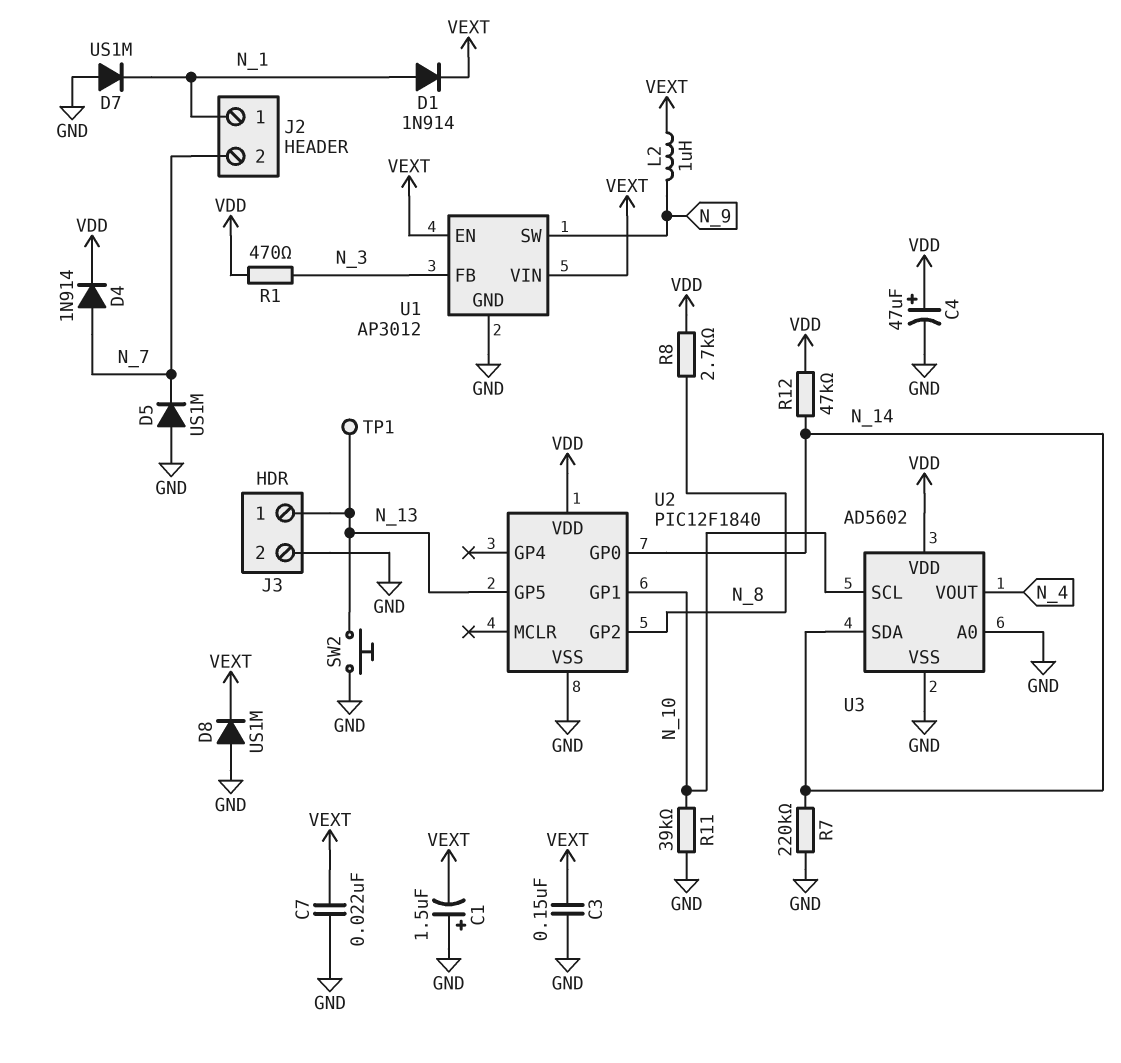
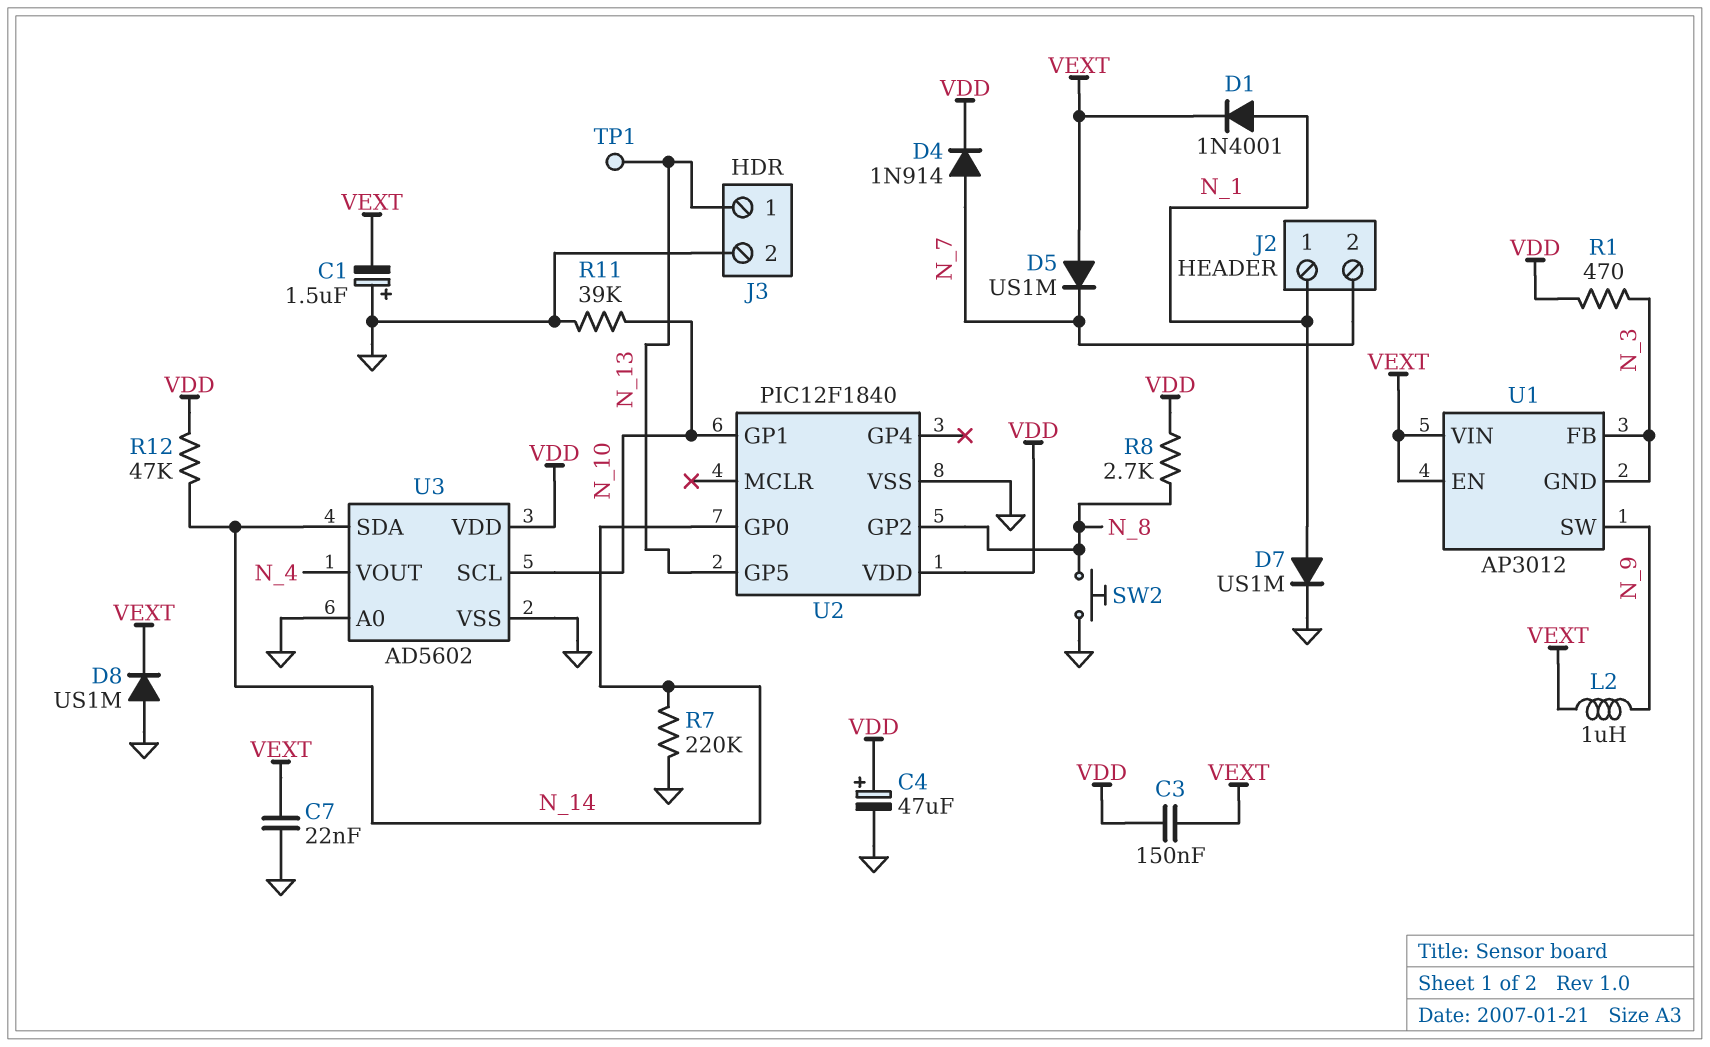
C3: 150nF (GND, VEXT) -> 150nF (VDD, VEXT)
D1: diode 1N914 (A N_1, K VEXT) -> diode 1N4001 (A N_1, K VEXT)
D5: diode US1M (A GND, K N_7) -> diode US1M (A VEXT, K N_7)
D7: diode US1M (A GND, K N_1) -> diode US1M (A N_1, K GND)
SW2: button (GND, N_13) -> button (GND, N_8)
U1 pin GND: GND -> N_3

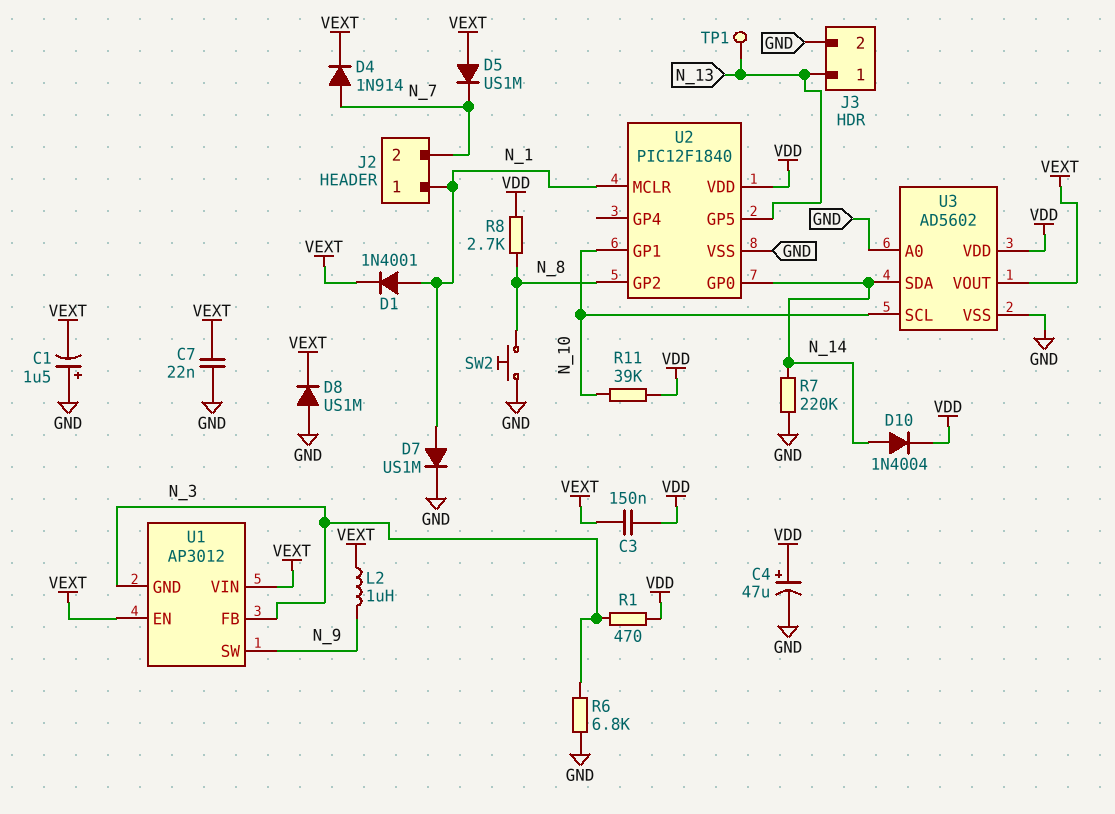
D4: diode 1N914 (A N_7, K VDD) -> diode 1N914 (A N_7, K VEXT)
D10: none -> diode 1N4004 (A N_14, K VDD)
R6: none -> 6.8k (GND, N_3)
R11: 39k (GND, N_10) -> 39k (N_10, VDD)
R12: 47k (N_14, VDD) -> none
U2 pin MCLR: none -> N_1
U3 pin VOUT: N_4 -> VEXT

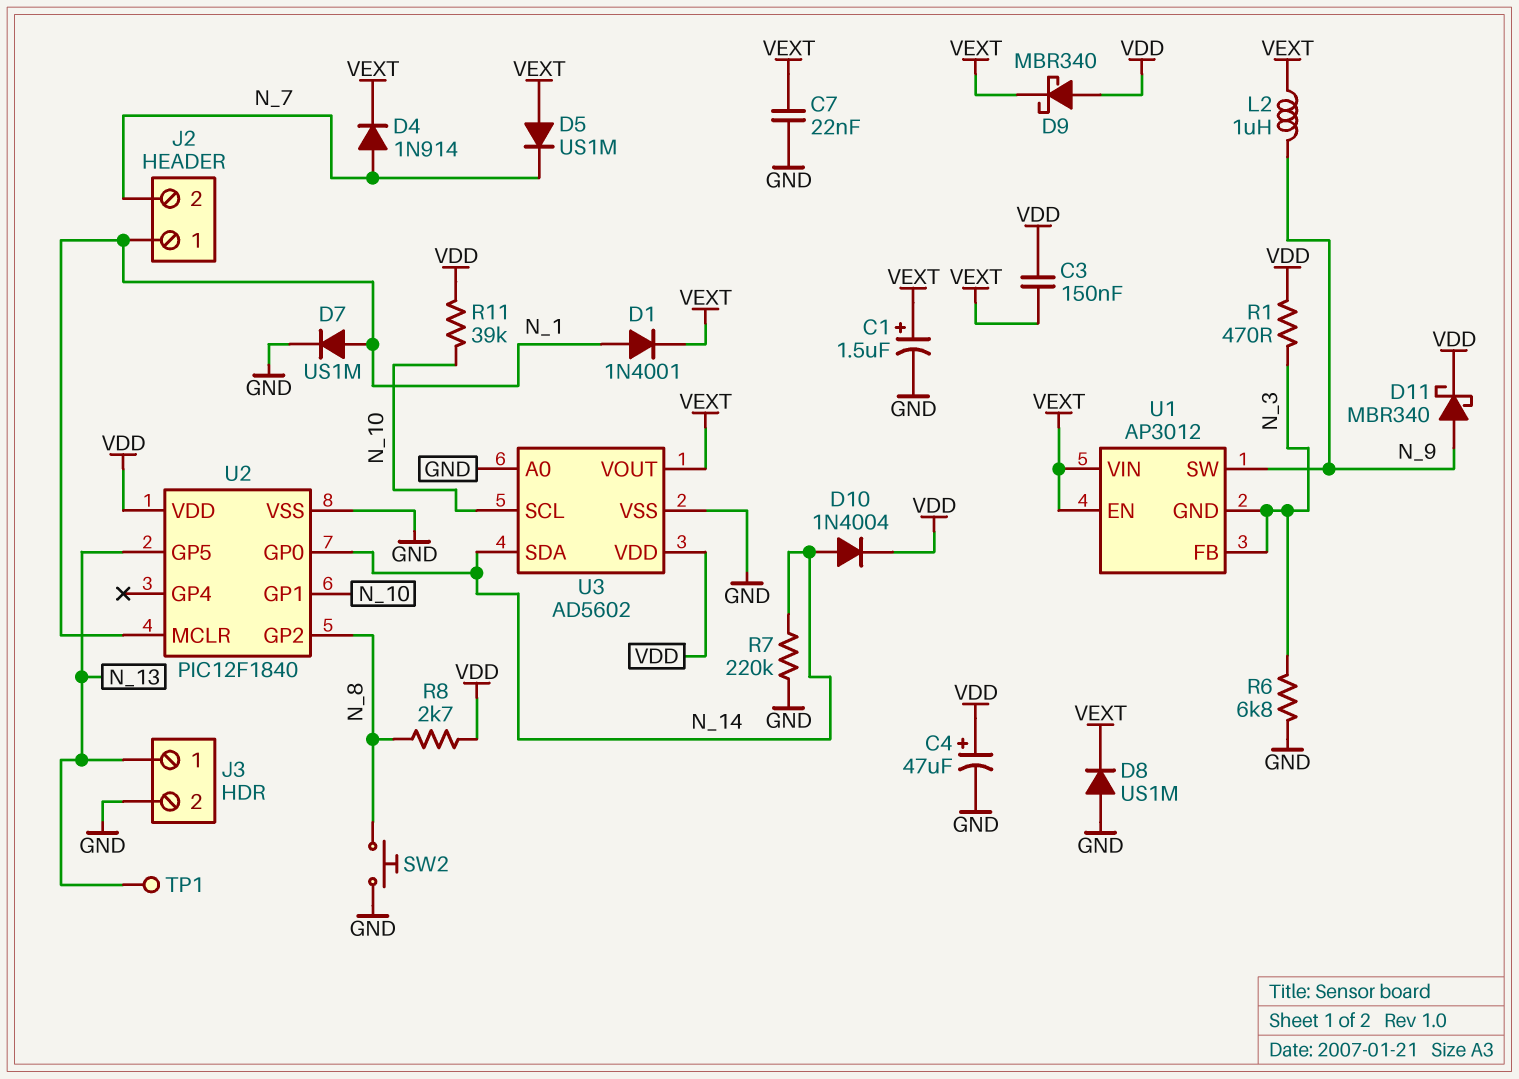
C1: 1.5uF (plus GND, minus VEXT) -> 1.5uF (plus VEXT, minus GND)
D9: none -> schottky MBR340 (A VDD, K VEXT)
D11: none -> schottky MBR340 (A N_9, K VDD)

